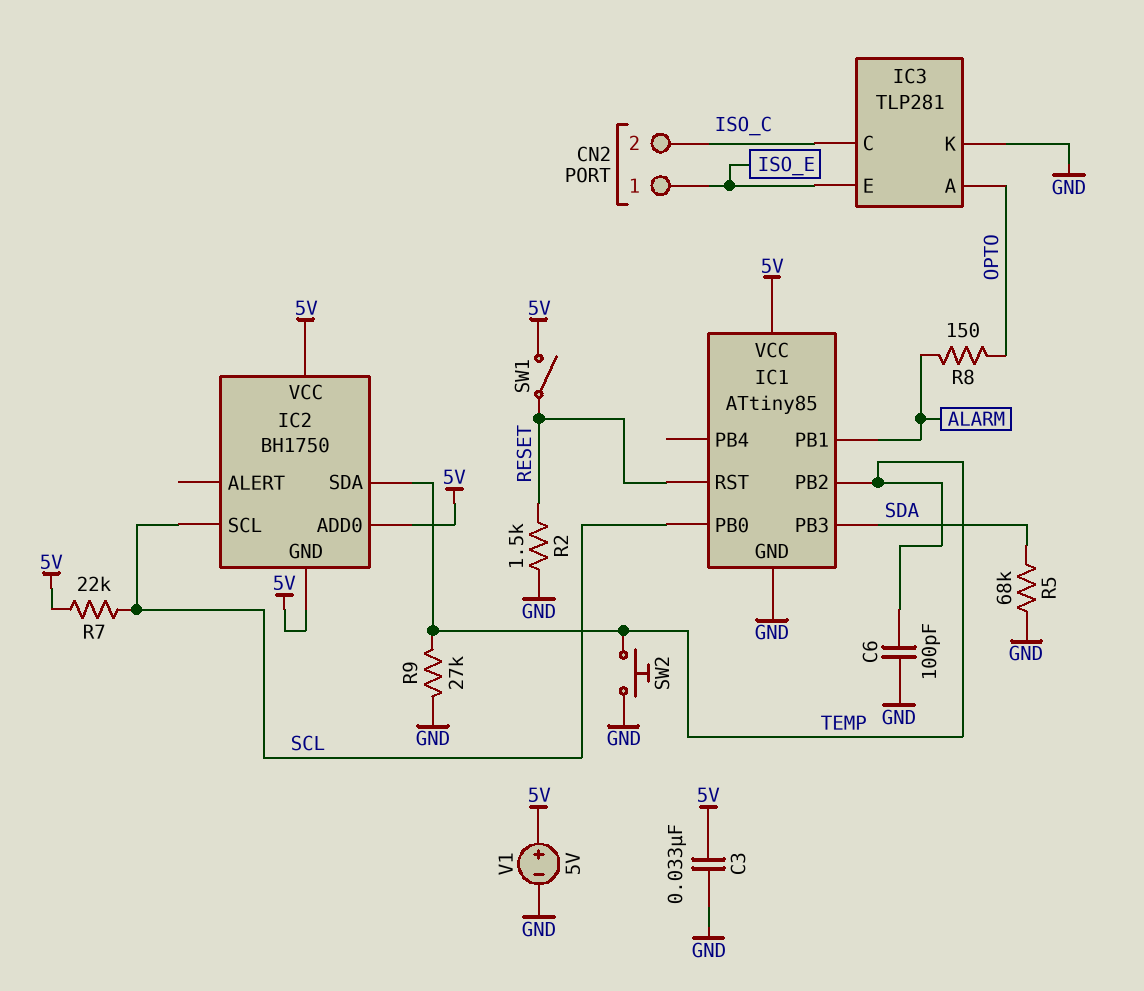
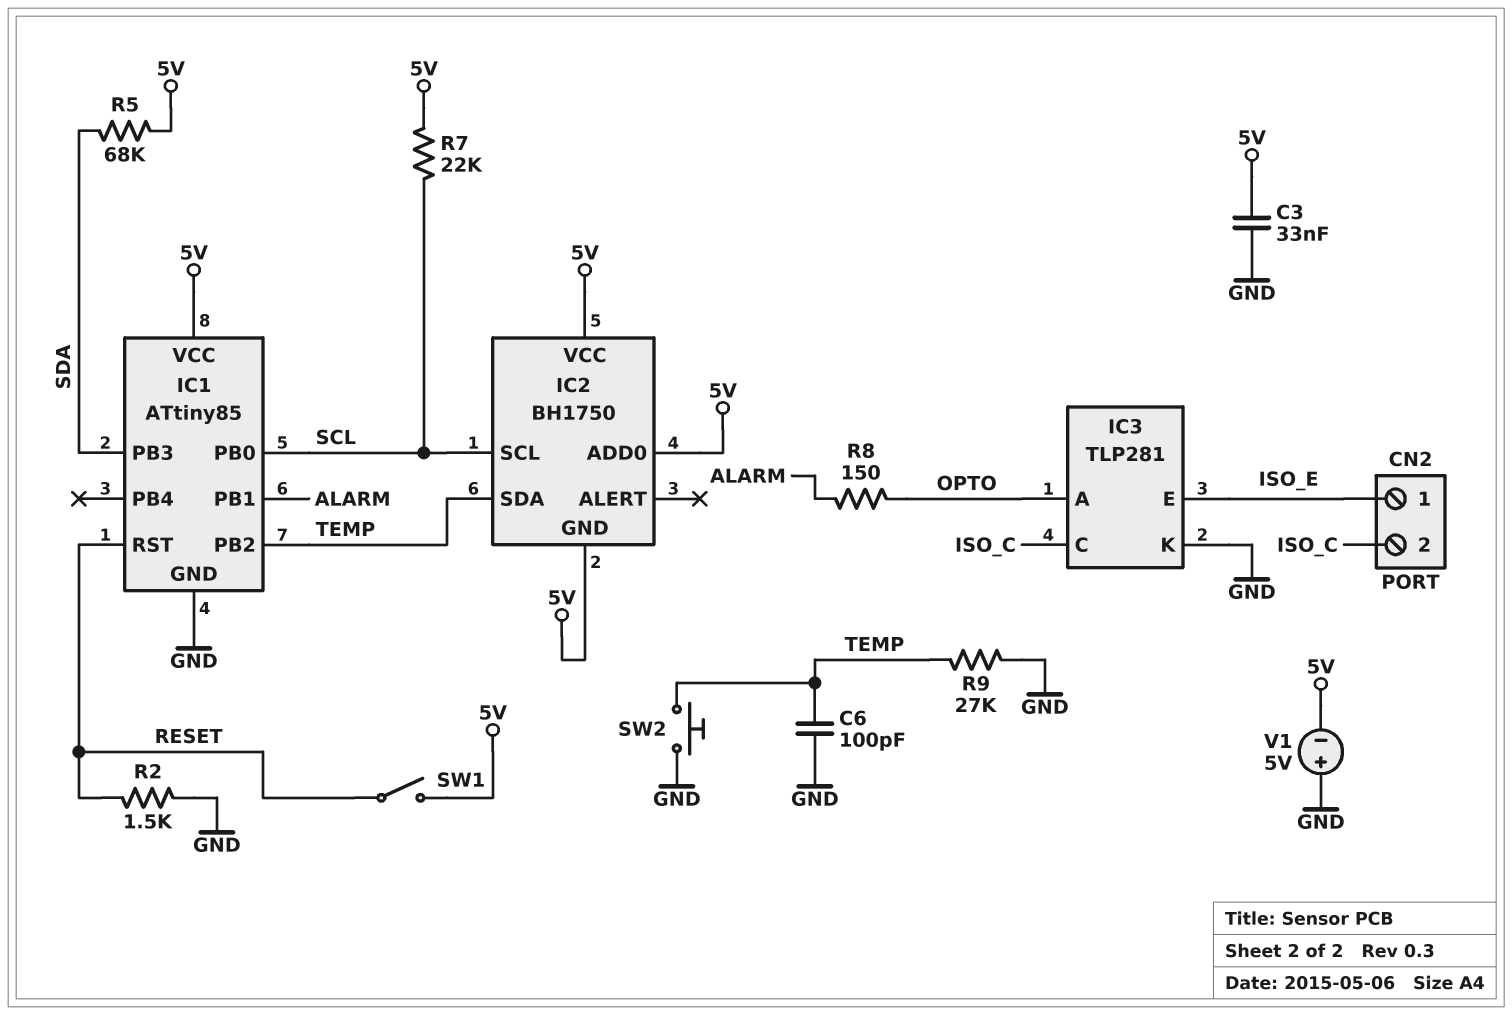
R5: 68k (GND, SDA) -> 68k (5V, SDA)
V1: 5V (plus 5V, minus GND) -> 5V (plus GND, minus 5V)

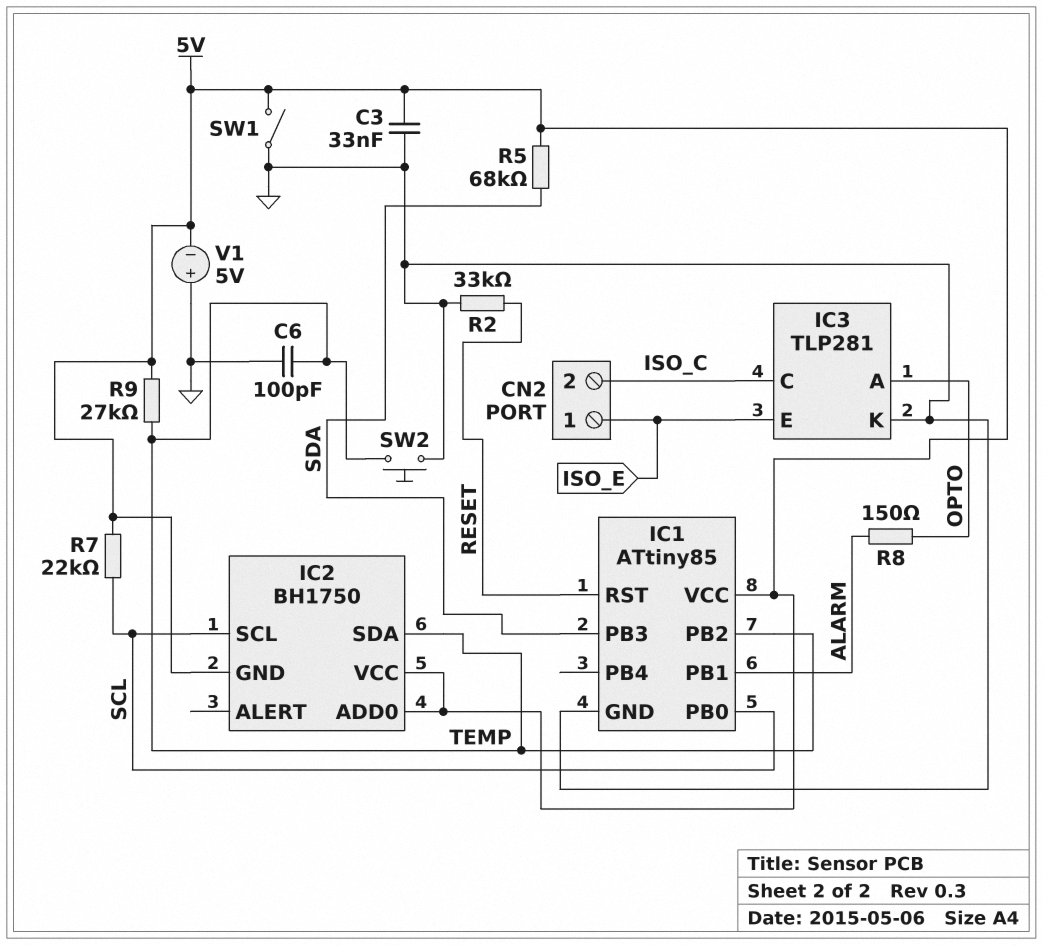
R2: 1.5k (GND, RESET) -> 33k (GND, RESET)
R9: 27k (GND, TEMP) -> 27k (5V, TEMP)
SW1: switch (5V, RESET) -> switch (5V, GND)

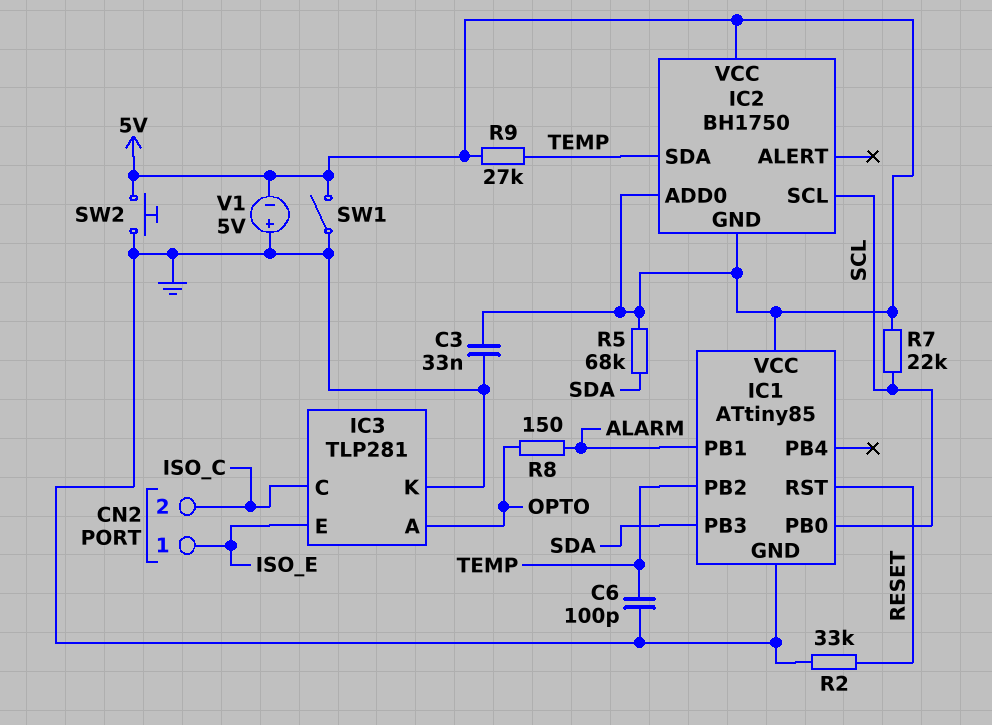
SW2: button (GND, TEMP) -> button (5V, GND)

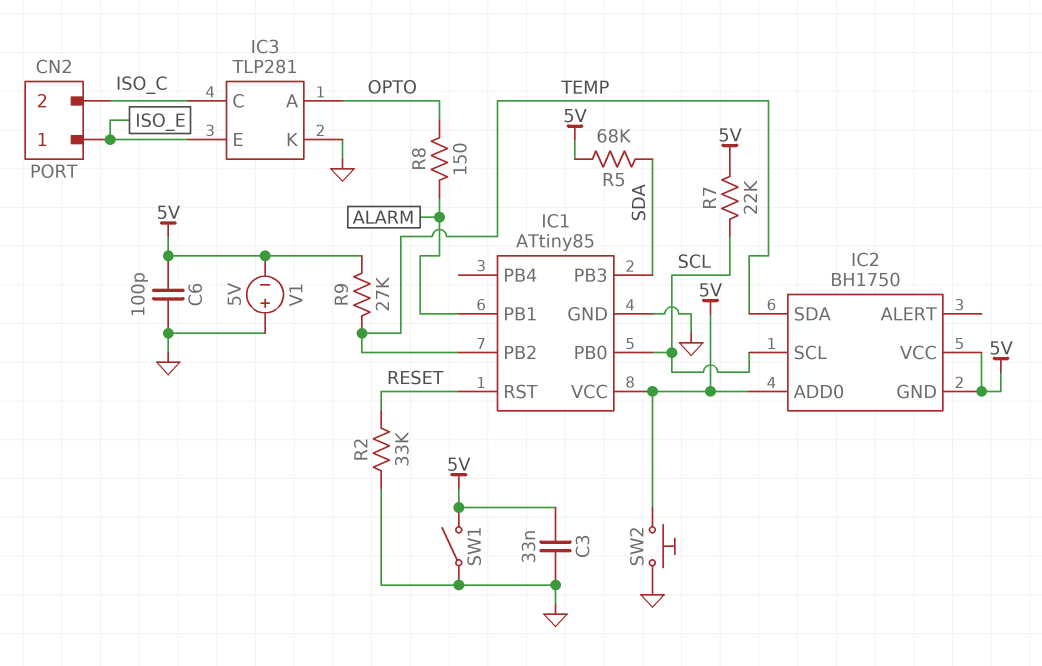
C6: 100pF (GND, TEMP) -> 100pF (5V, GND)

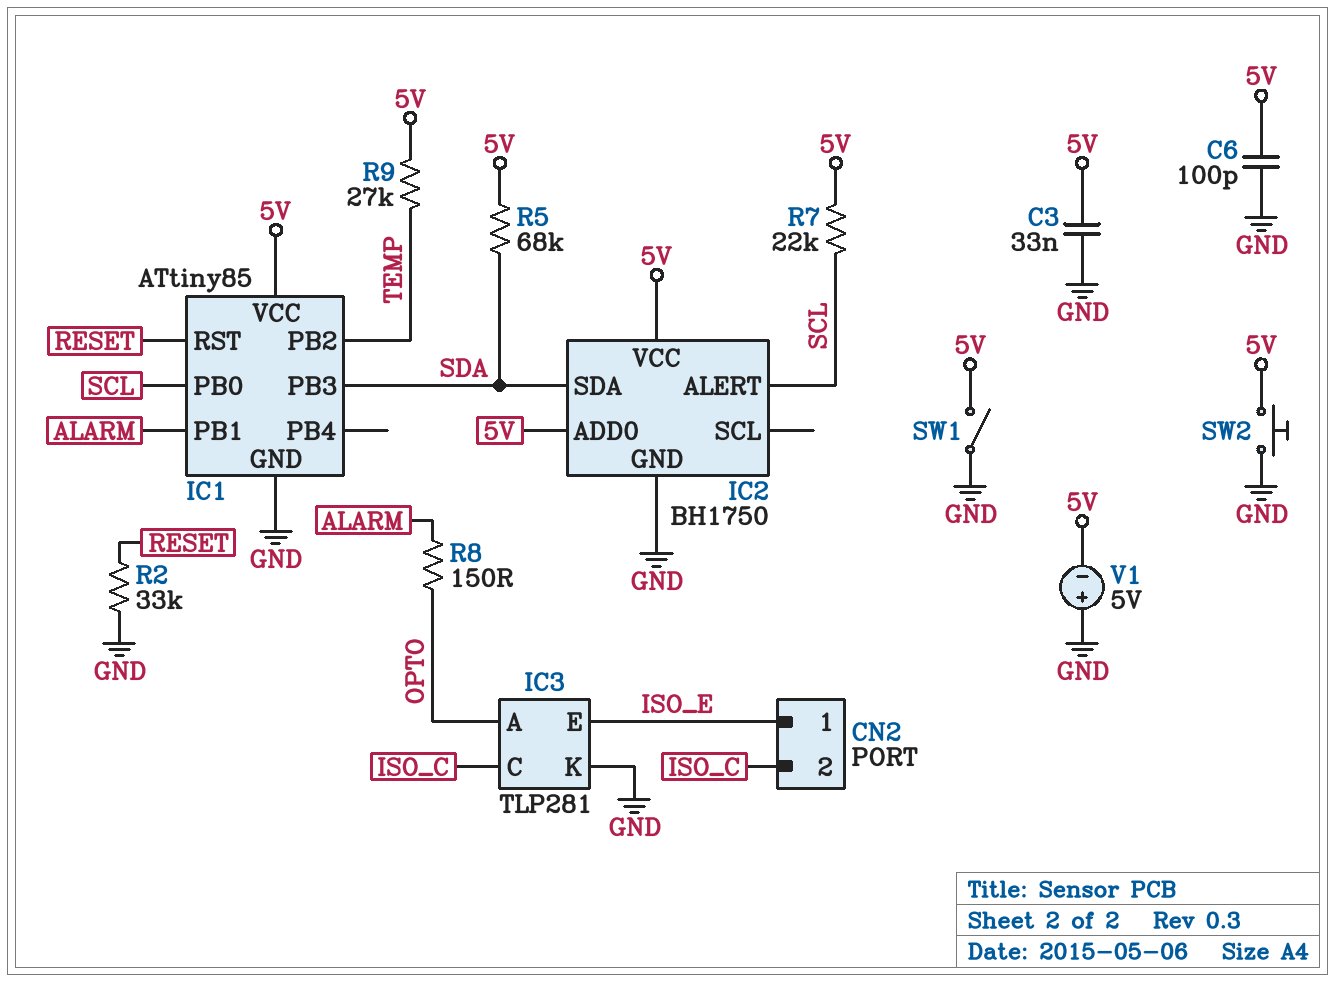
IC2 pin ALERT: none -> SCL
IC2 pin GND: 5V -> GND
IC2 pin SCL: SCL -> none
IC2 pin SDA: TEMP -> SDA

